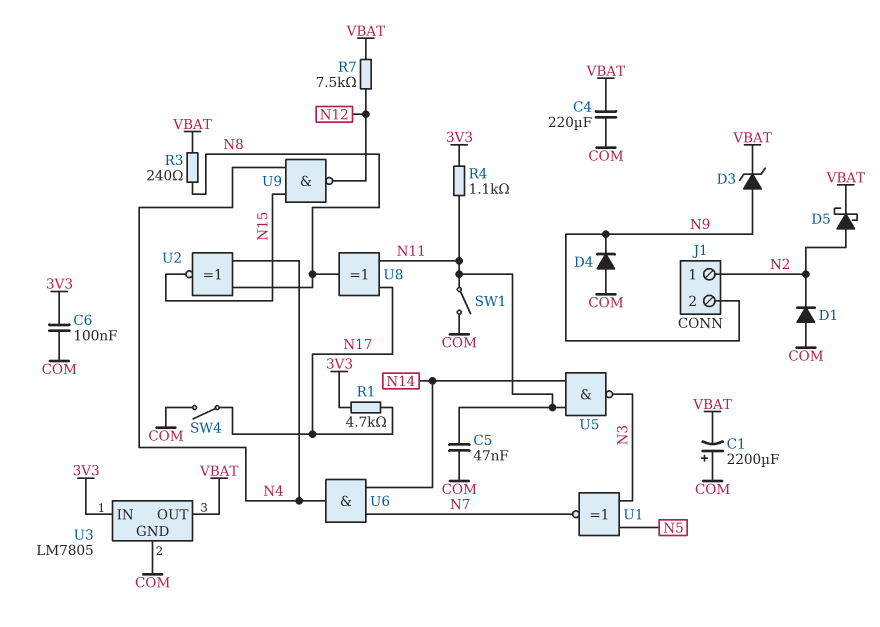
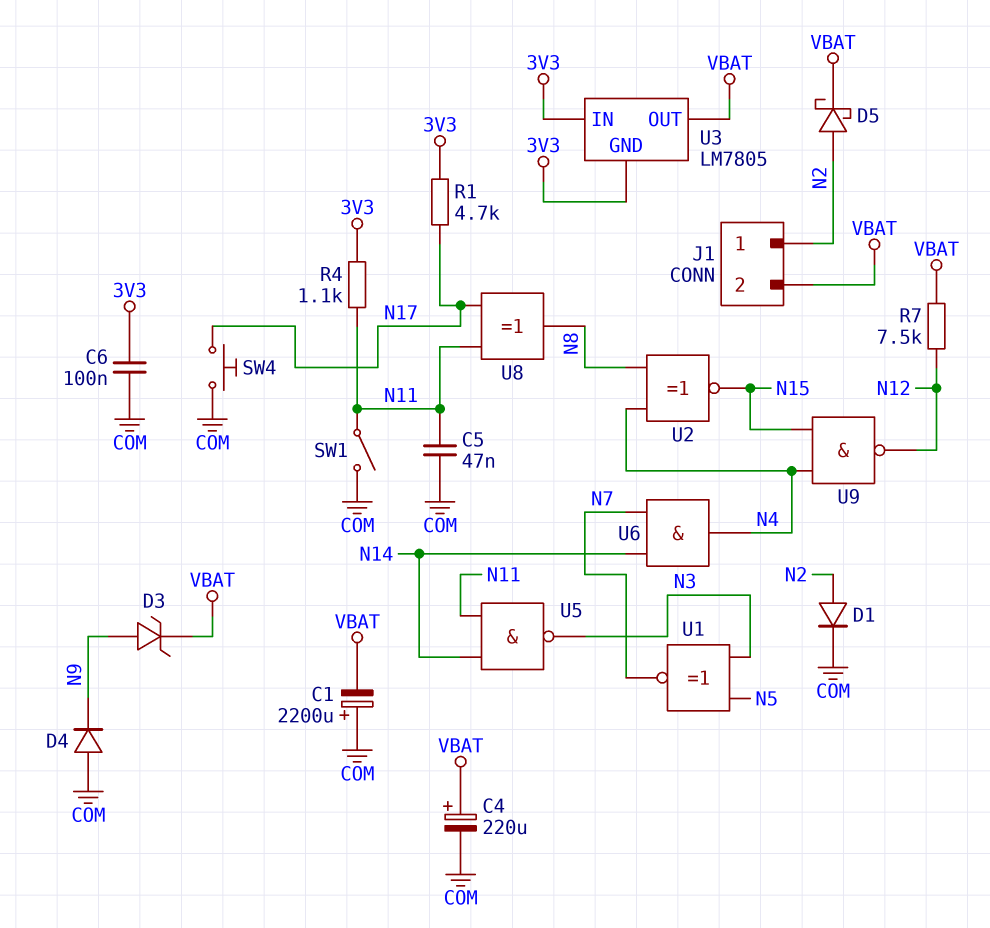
C4: 220uF (COM, VBAT) -> 220uF (plus VBAT, minus COM)
D1: diode (A COM, K N2) -> diode (A N2, K COM)
J1 pin 2: N9 -> VBAT
R3: 240 (N8, VBAT) -> none
SW4: switch (COM, N17) -> button (COM, N17)
U3 pin GND: COM -> 3V3

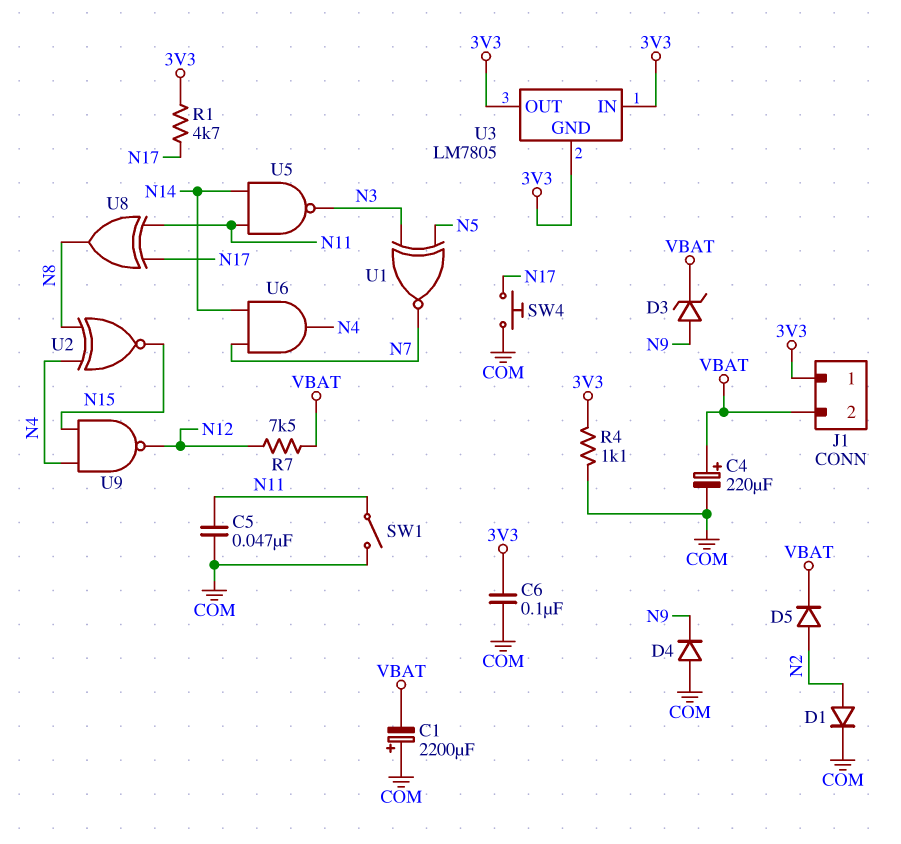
D5: schottky (A N2, K VBAT) -> diode (A N2, K VBAT)
J1 pin 1: N2 -> 3V3
R4: 1.1k (3V3, N11) -> 1.1k (3V3, COM)
U3 pin OUT: VBAT -> 3V3

